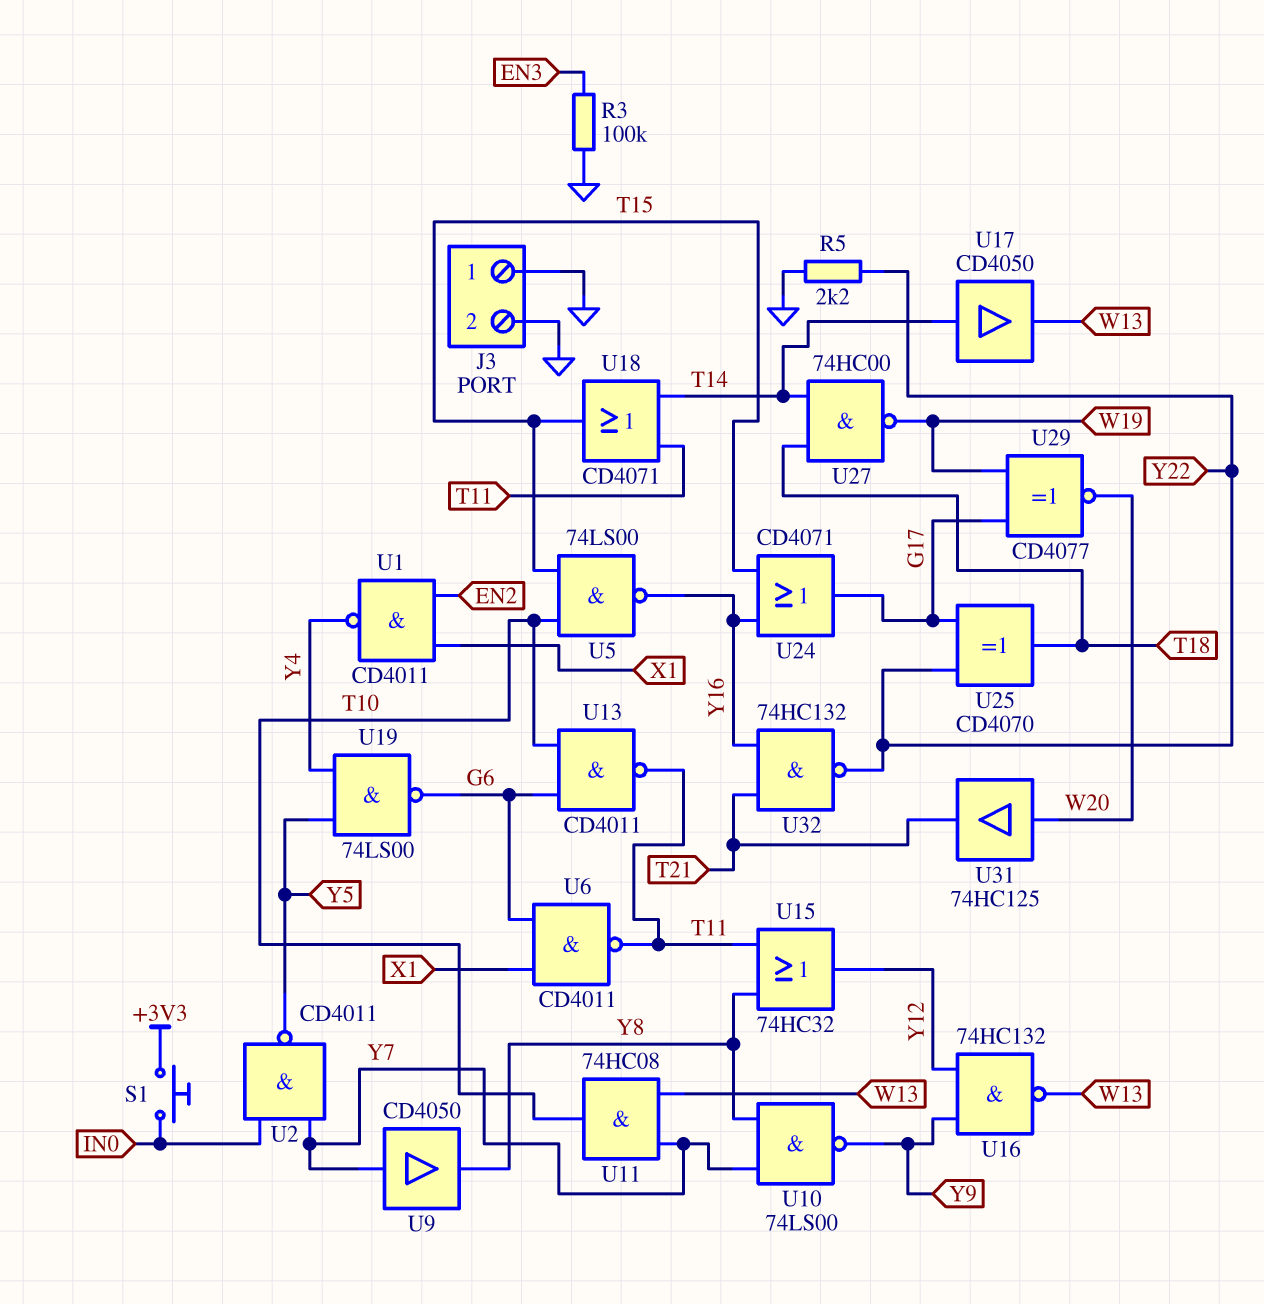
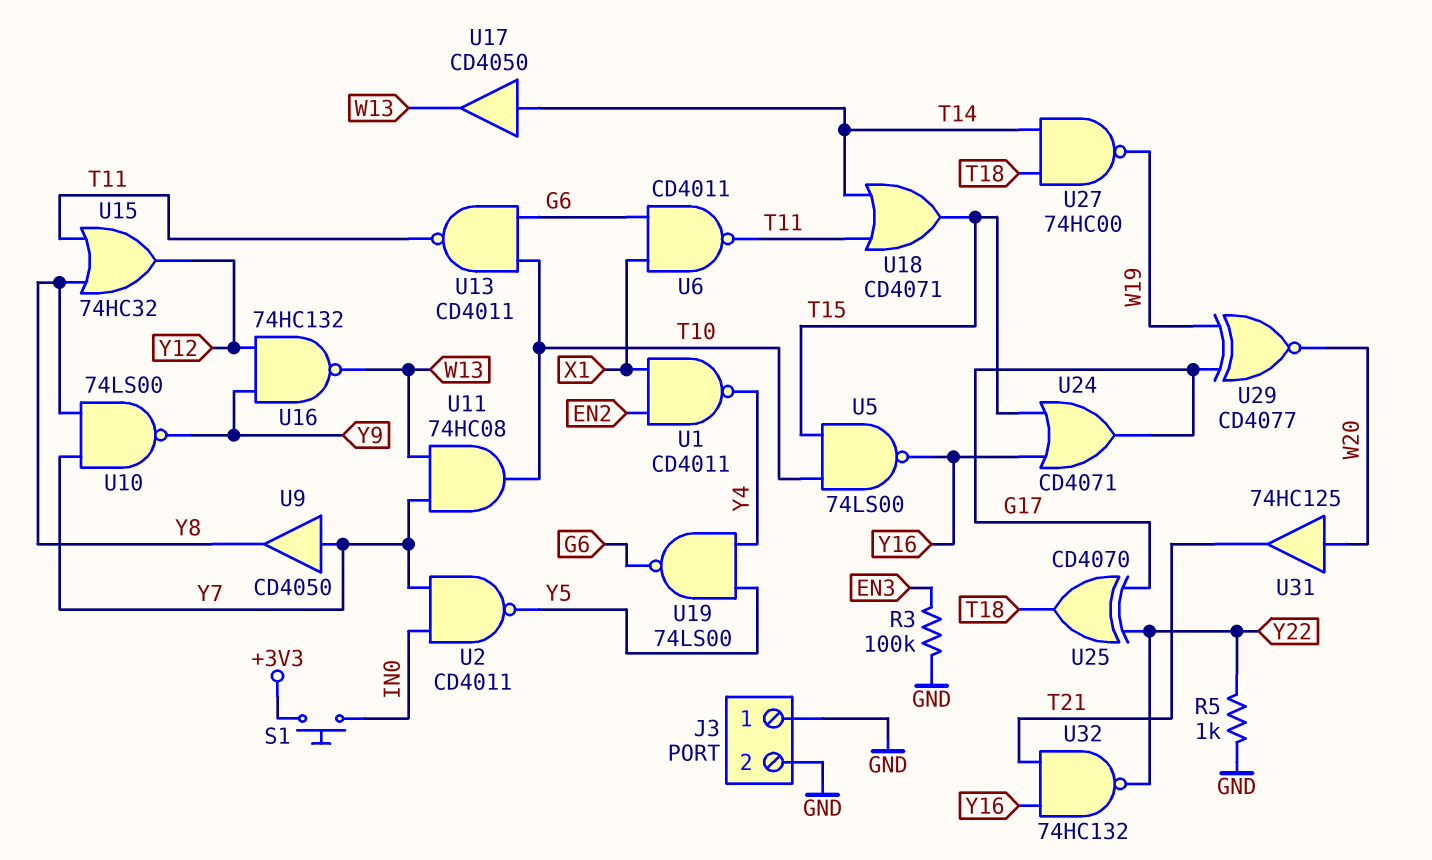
R5: 2.2k (GND, Y22) -> 1k (GND, Y22)

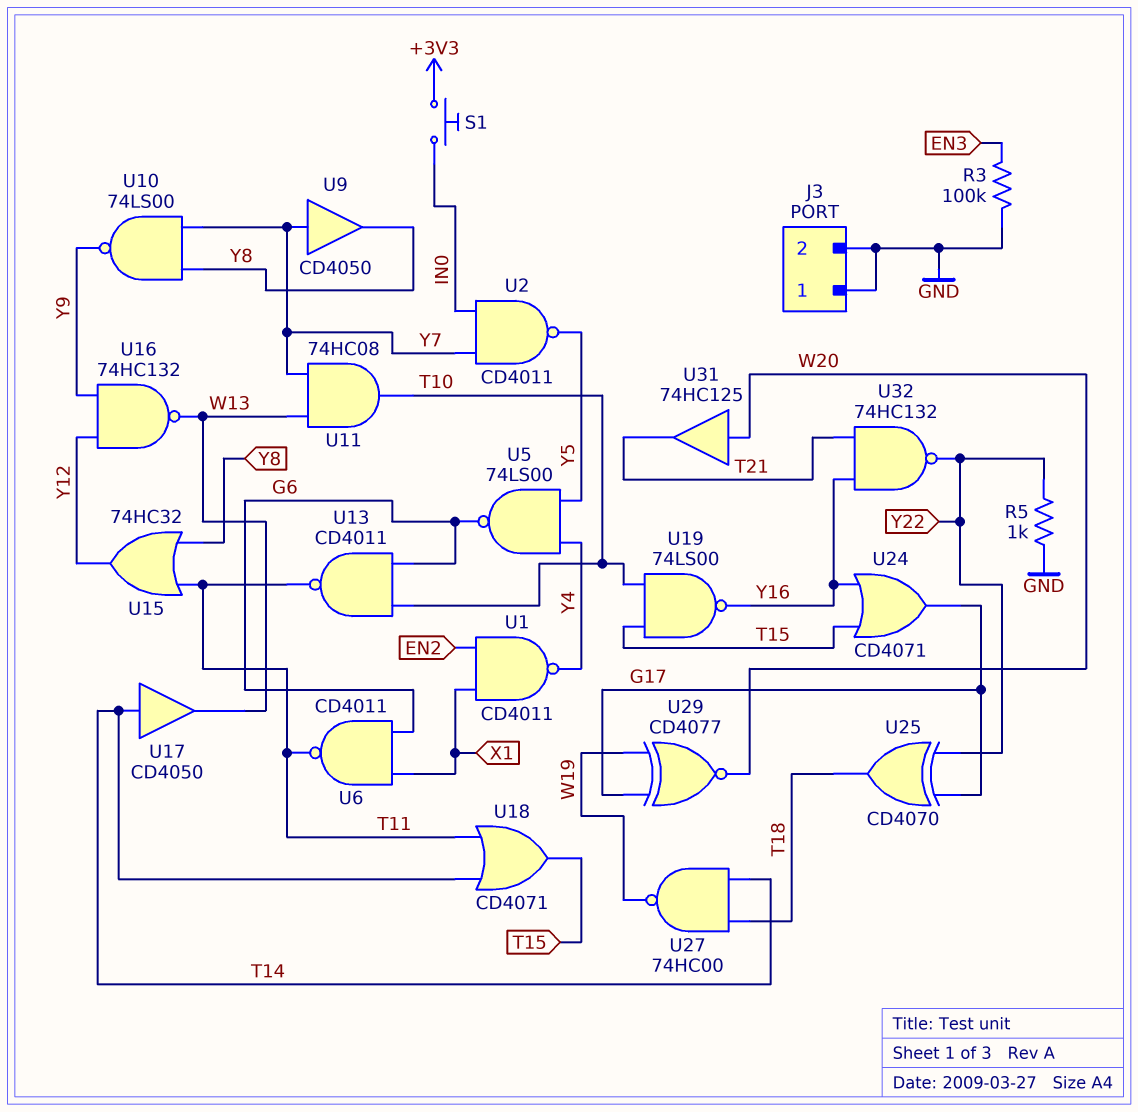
U5: NAND 74LS00 (in T10, in T15, out Y16) -> NAND 74LS00 (in Y4, in Y5, out G6)
U19: NAND 74LS00 (in Y4, in Y5, out G6) -> NAND 74LS00 (in T10, in T15, out Y16)

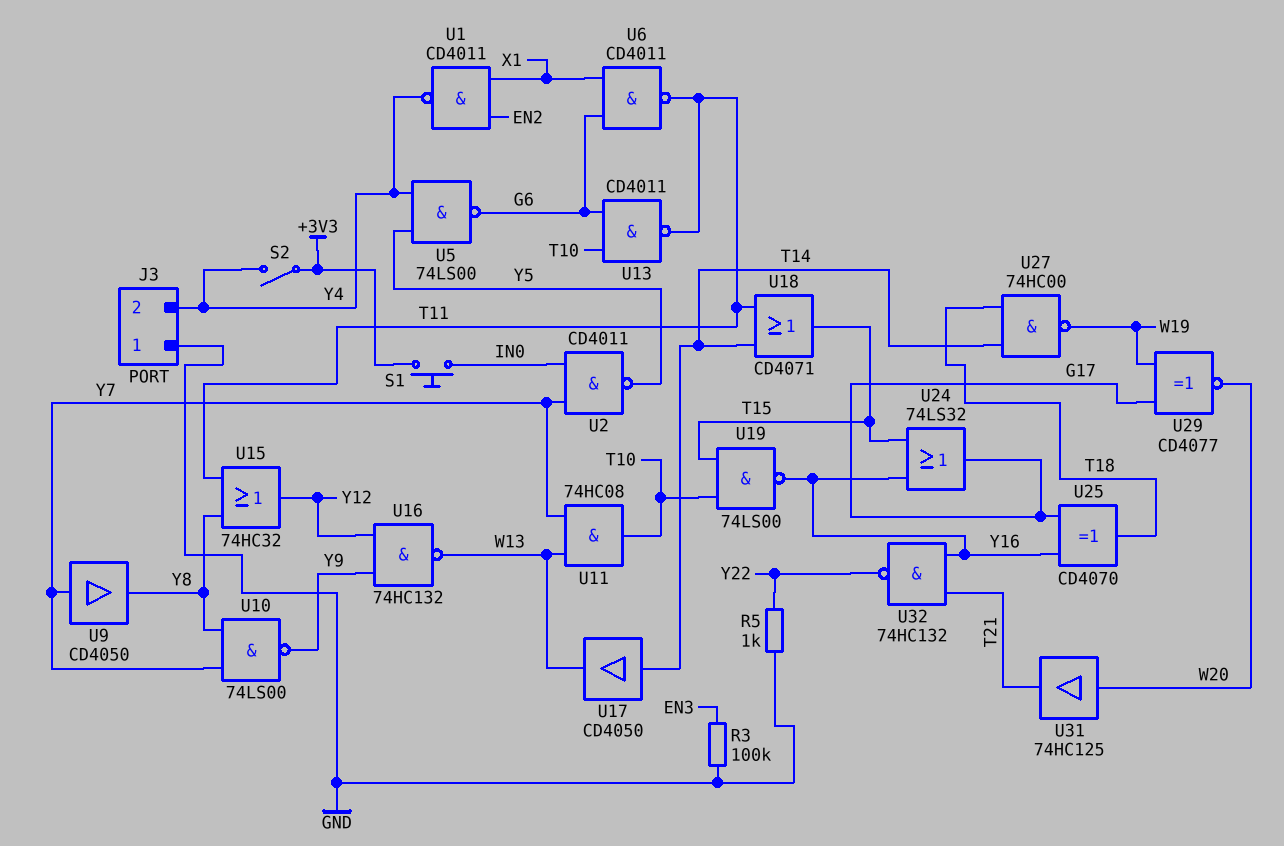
J3 pin 2: GND -> Y4
S2: none -> switch (+3V3, Y4)
U24: OR CD4071 (in T15, in Y16, out G17) -> OR 74LS32 (in T15, in Y16, out G17)
U25: XOR CD4070 (in G17, in Y22, out T18) -> XOR CD4070 (in G17, in Y16, out T18)

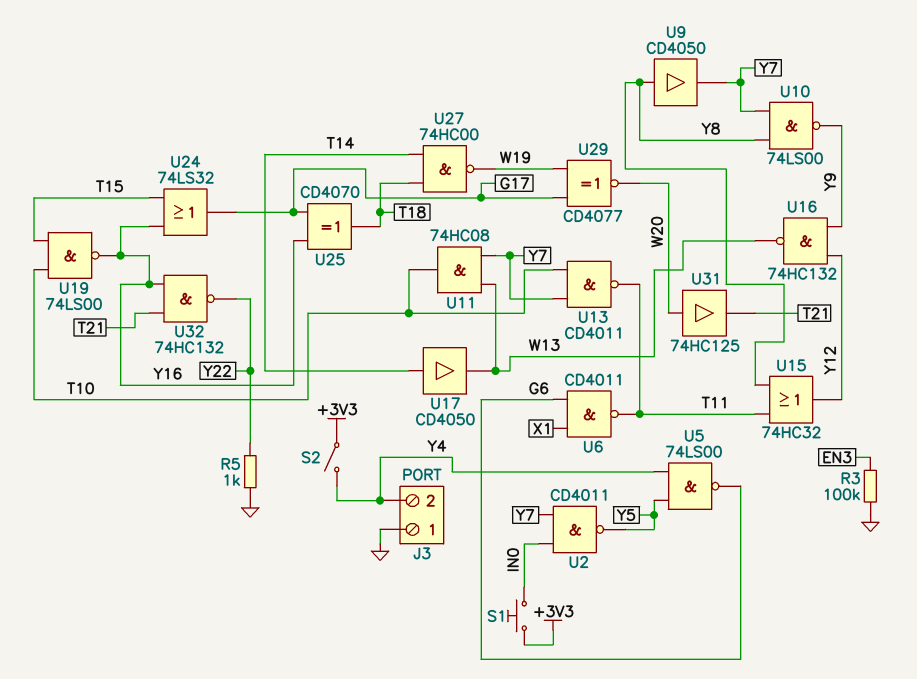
U1: NAND CD4011 (in EN2, in X1, out Y4) -> none
U9: buffer CD4050 (in Y7, out Y8) -> buffer CD4050 (in Y8, out Y7)
U13: NAND CD4011 (in G6, in T10, out T11) -> NAND CD4011 (in T10, in Y7, out T11)
U18: OR CD4071 (in T11, in T14, out T15) -> none

